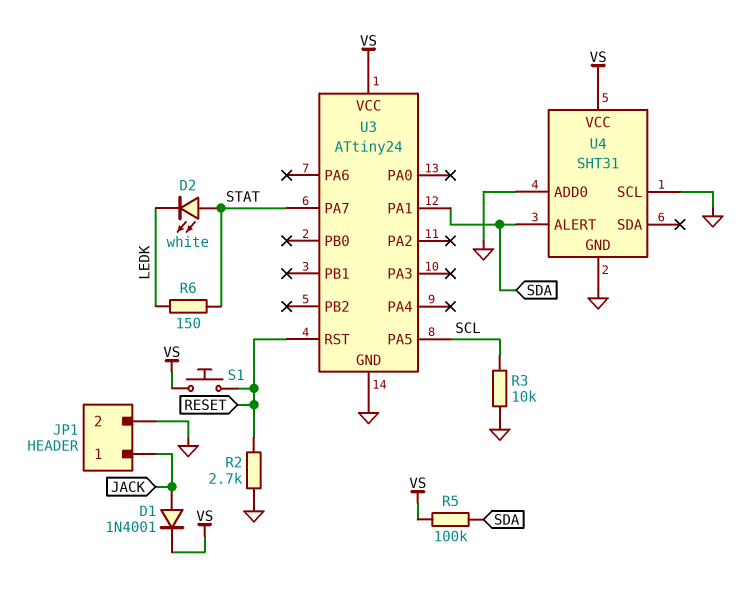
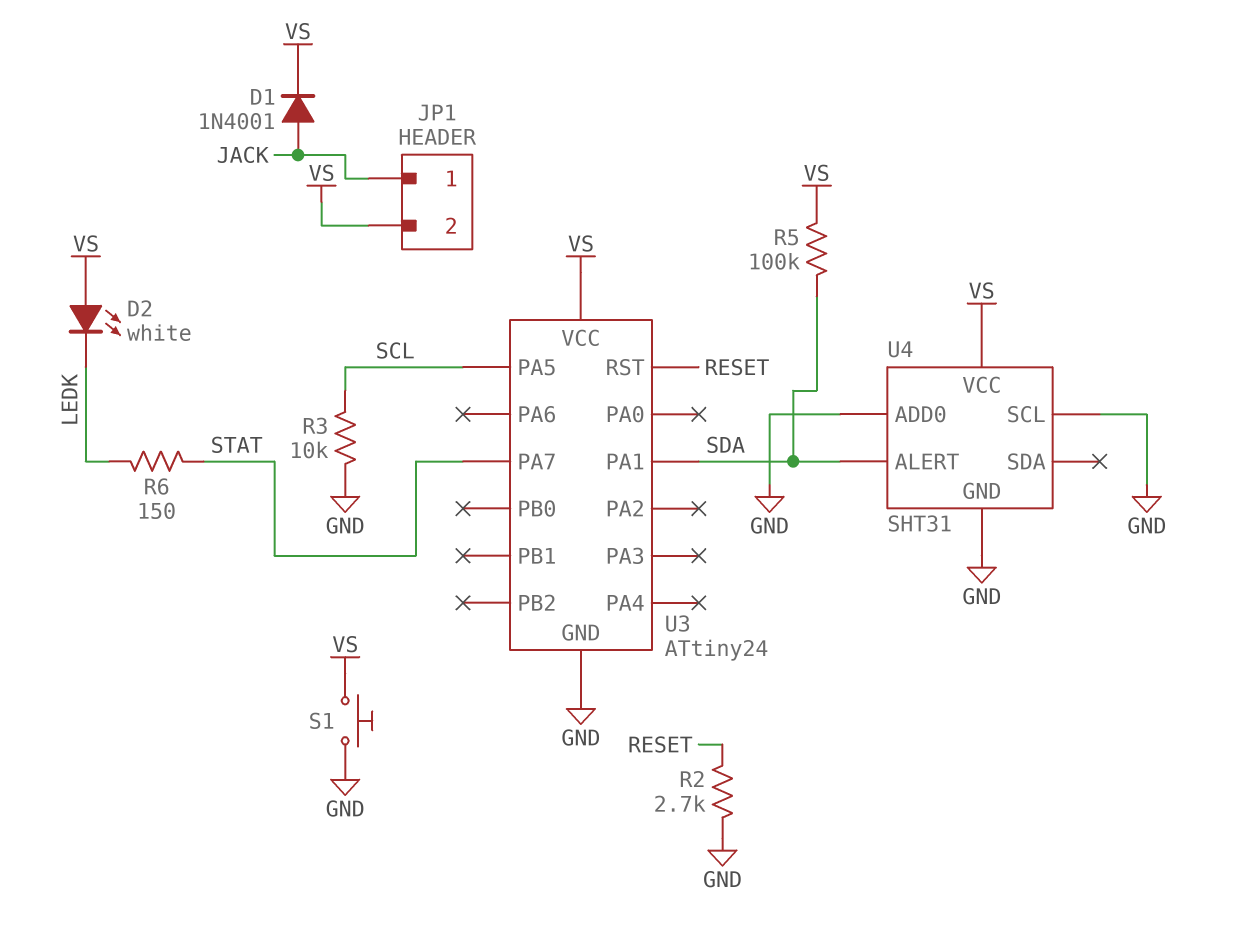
D2: LED white (A STAT, K LEDK) -> LED white (A VS, K LEDK)
JP1 pin 2: GND -> VS
S1: button (RESET, VS) -> button (GND, VS)

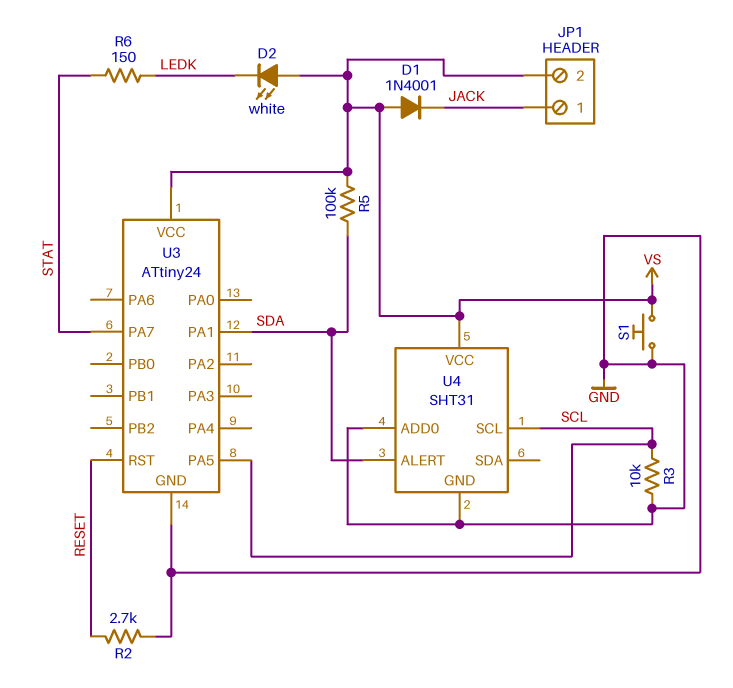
D1: diode 1N4001 (A JACK, K VS) -> diode 1N4001 (A VS, K JACK)
U4 pin SCL: GND -> SCL

